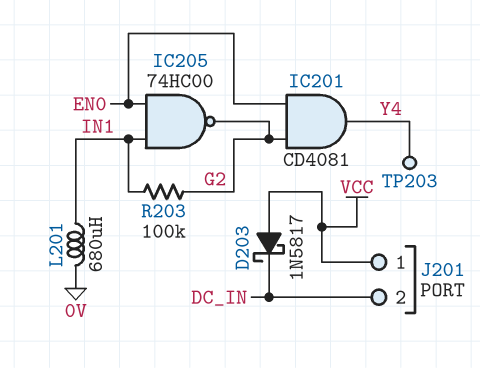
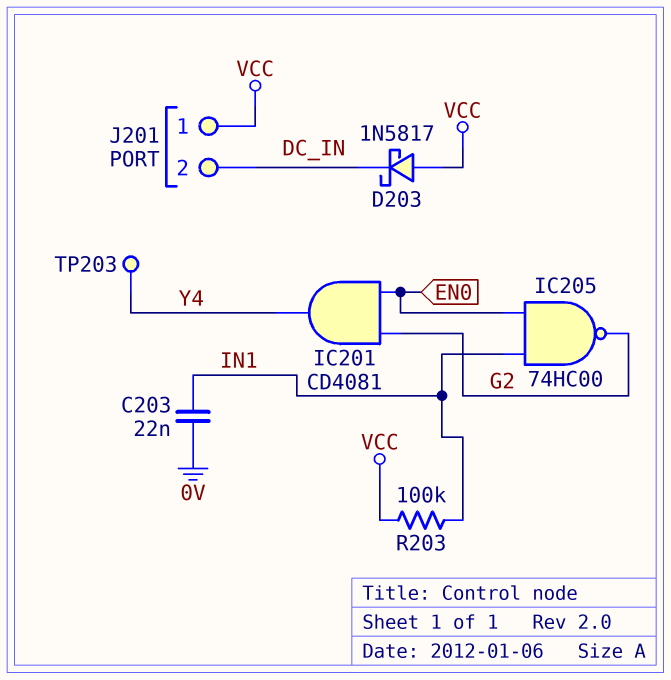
C203: none -> 22nF (0V, IN1)
L201: 680uH (0V, IN1) -> none
R203: 100k (G2, IN1) -> 100k (IN1, VCC)

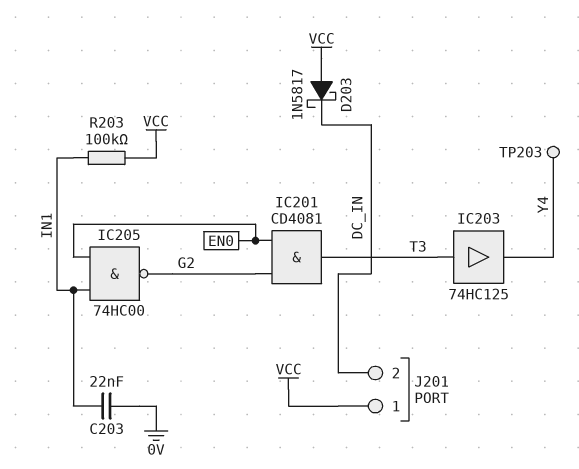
IC201: AND CD4081 (in EN0, in G2, out Y4) -> AND CD4081 (in EN0, in G2, out T3)
IC203: none -> buffer 74HC125 (in T3, out Y4)

